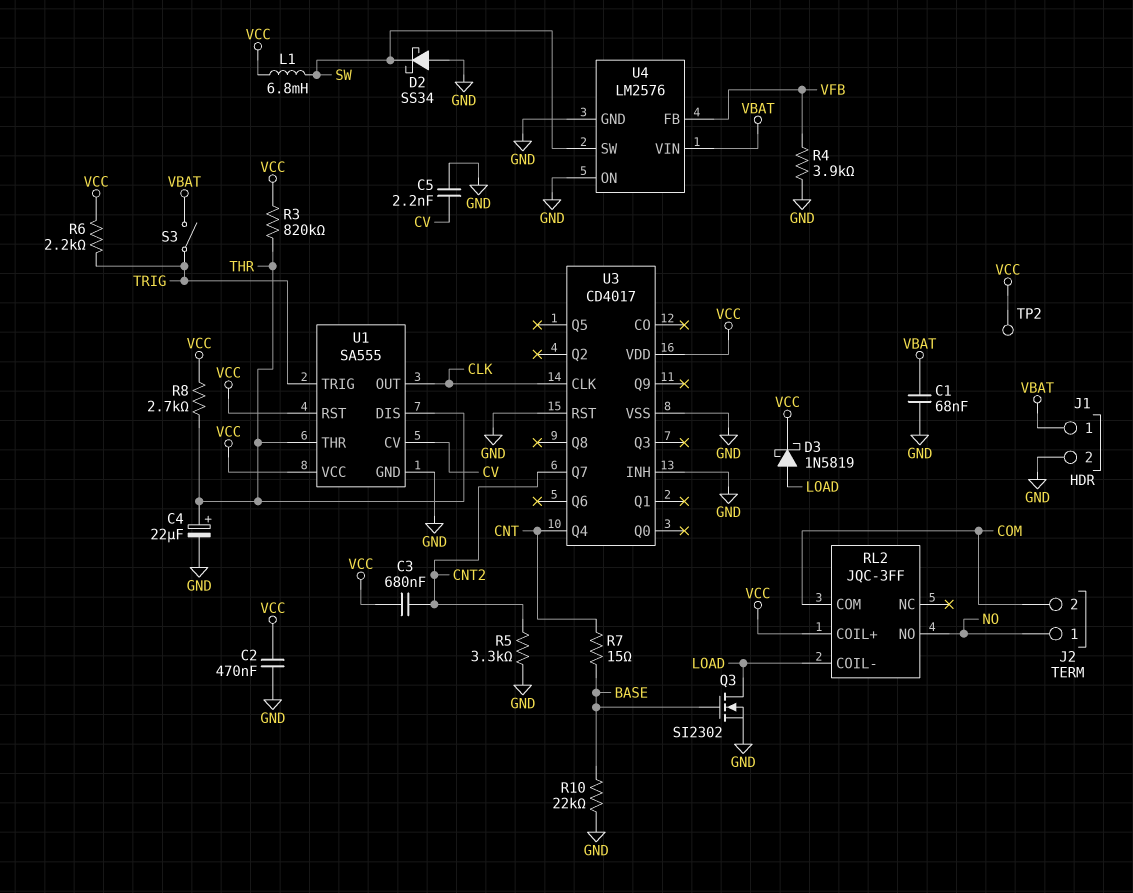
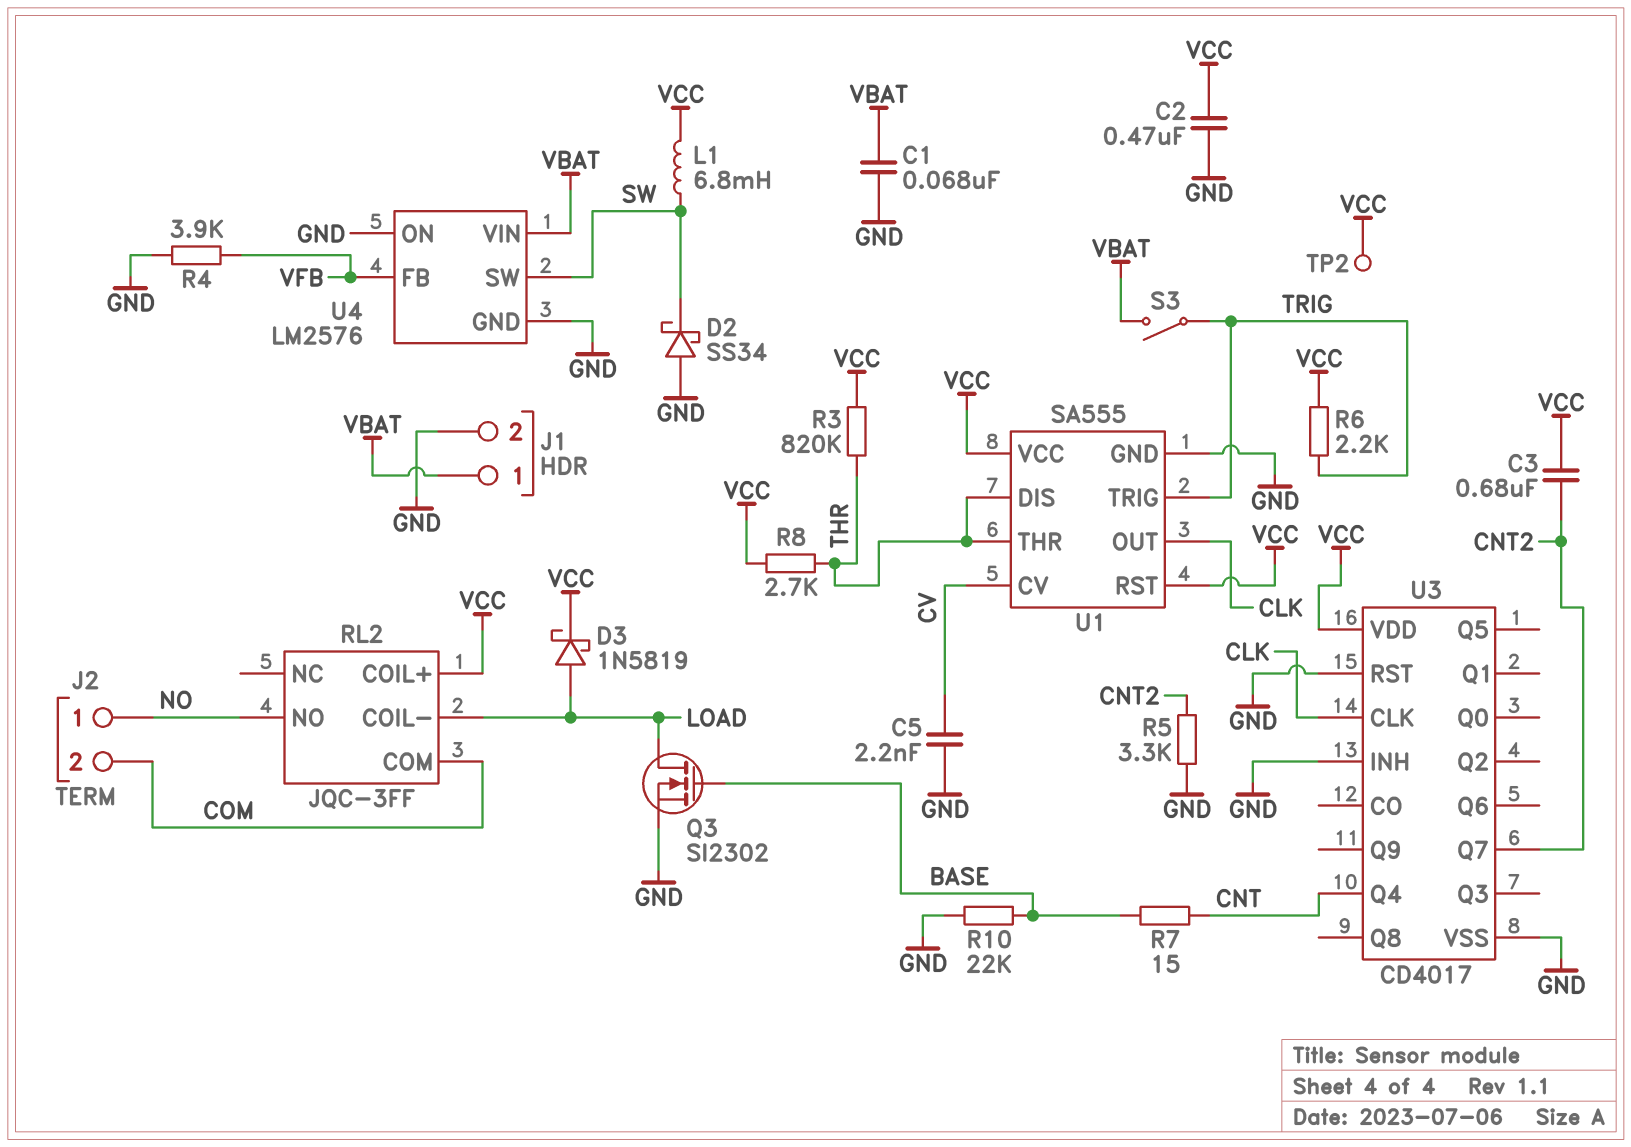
C4: 22uF (plus THR, minus GND) -> none

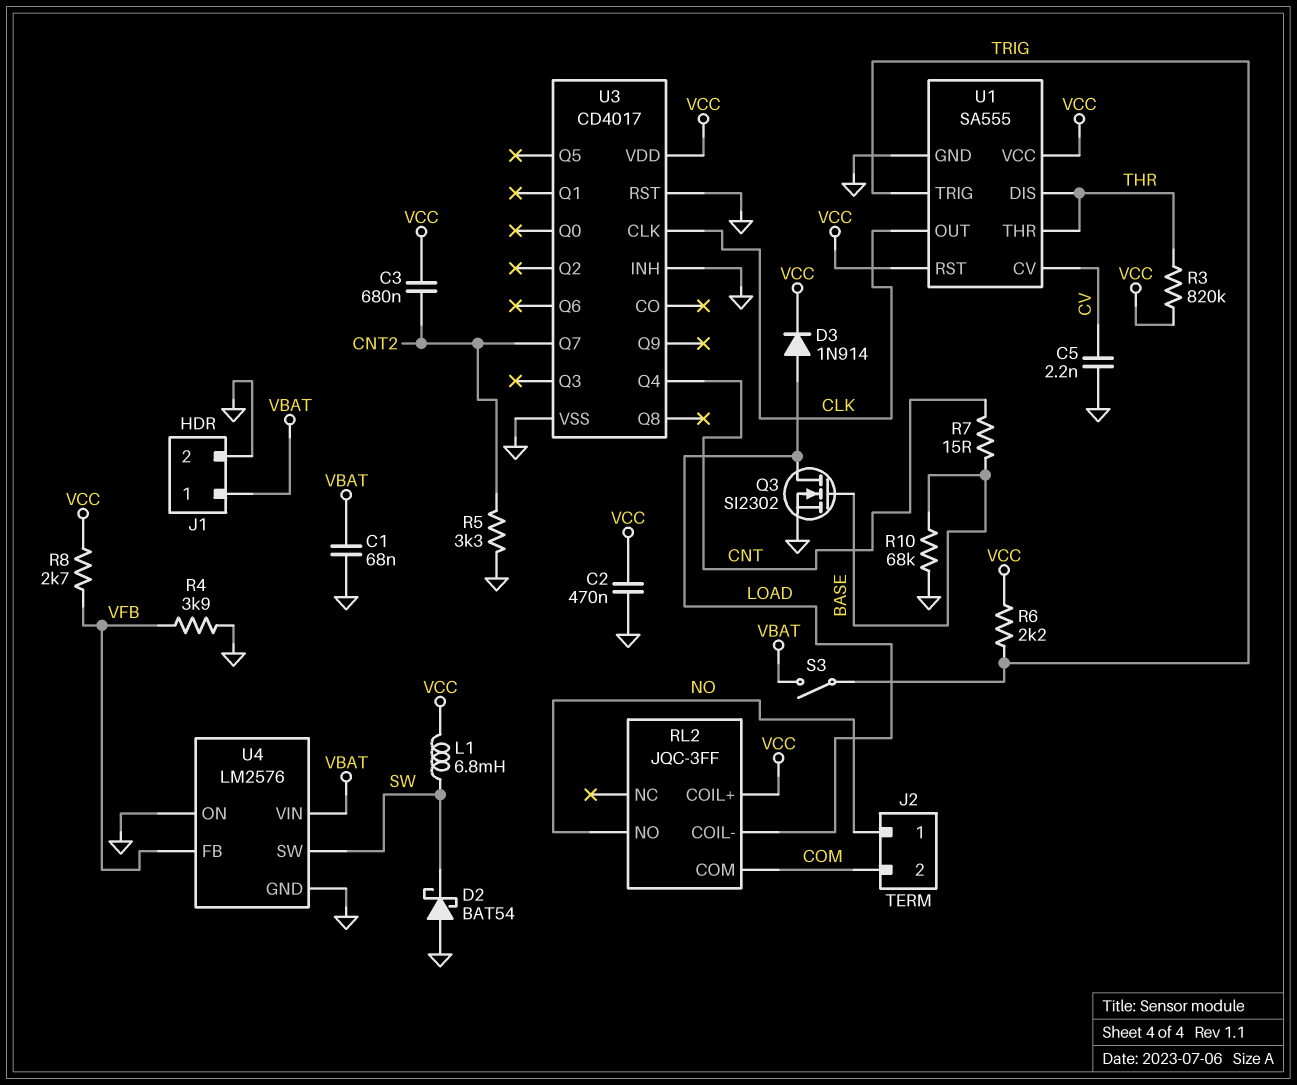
D2: schottky SS34 (A GND, K SW) -> schottky BAT54 (A GND, K SW)
D3: schottky 1N5819 (A LOAD, K VCC) -> diode 1N914 (A LOAD, K VCC)
R8: 2.7k (THR, VCC) -> 2.7k (VCC, VFB)
R10: 22k (BASE, GND) -> 68k (BASE, GND)
TP2: test point (VCC) -> none

